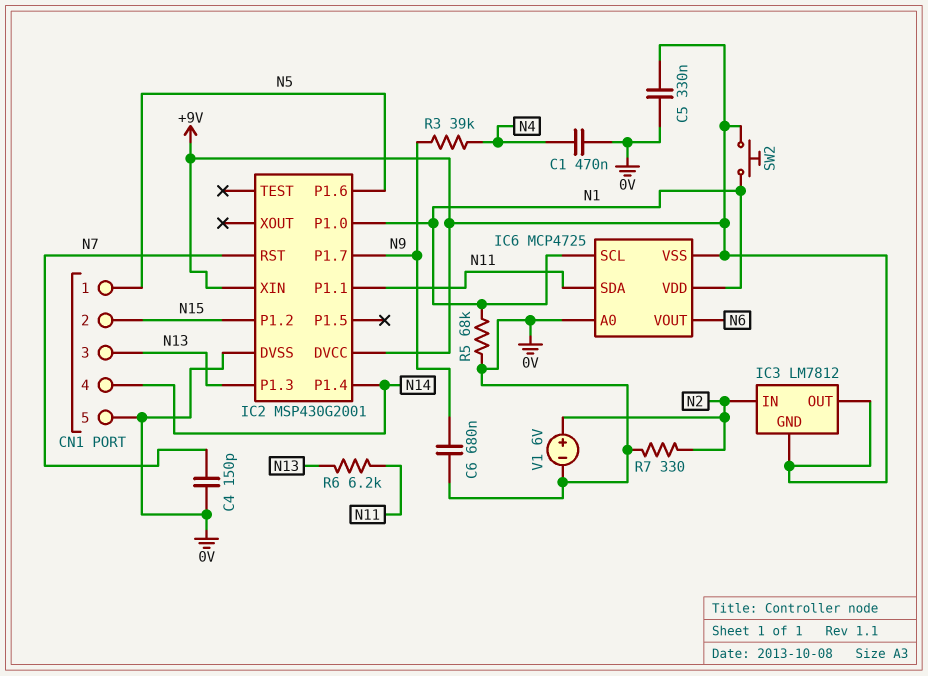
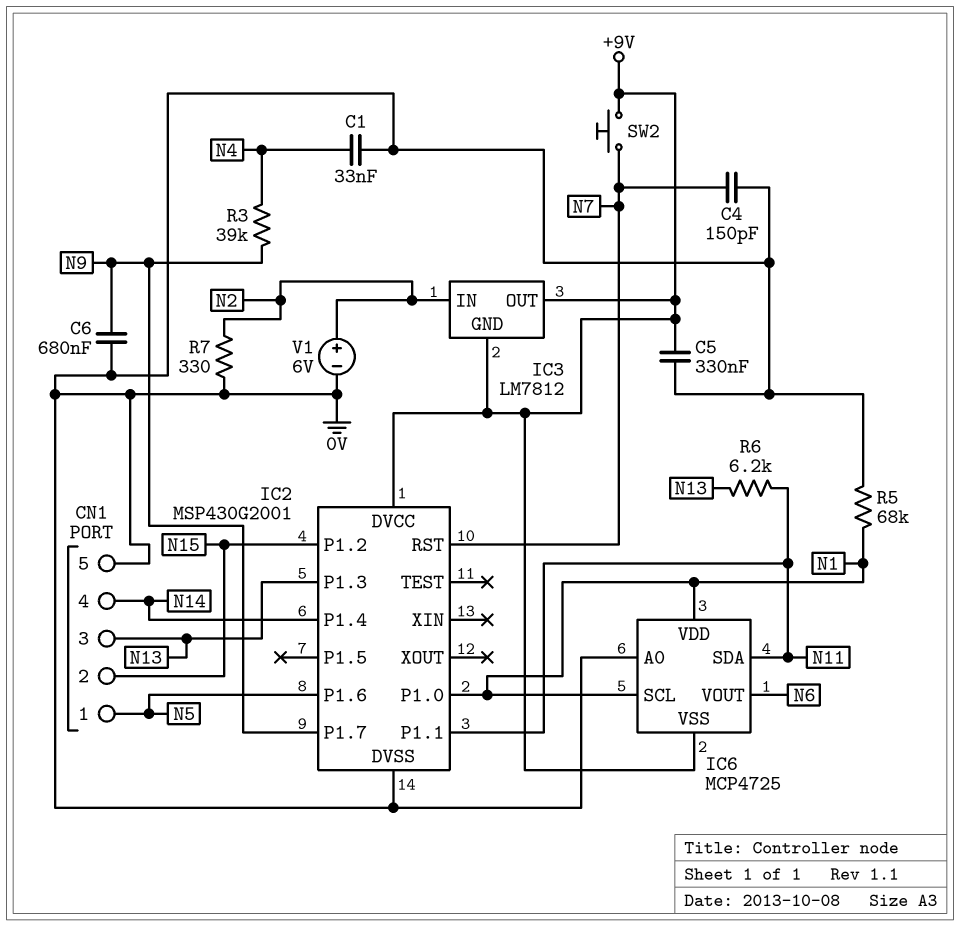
C1: 470nF (0V, N4) -> 33nF (0V, N4)
IC2 pin XIN: +9V -> none
SW2: button (+9V, N1) -> button (+9V, N7)

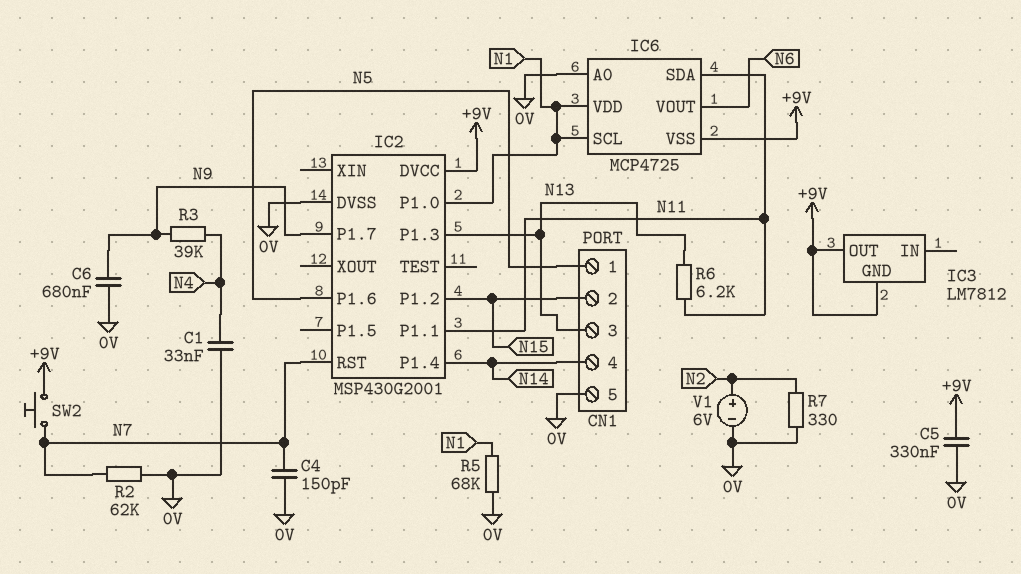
IC3 pin IN: N2 -> none
R2: none -> 62k (0V, N7)

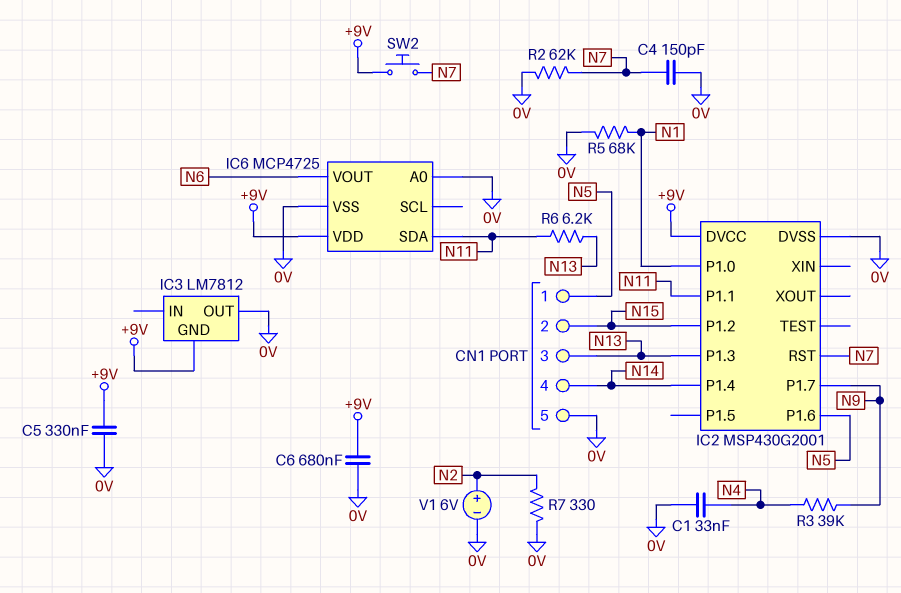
C6: 680nF (0V, N9) -> 680nF (+9V, 0V)
IC3 pin OUT: +9V -> 0V
IC6 pin SCL: N1 -> none
IC6 pin VDD: N1 -> +9V
IC6 pin VSS: +9V -> 0V

